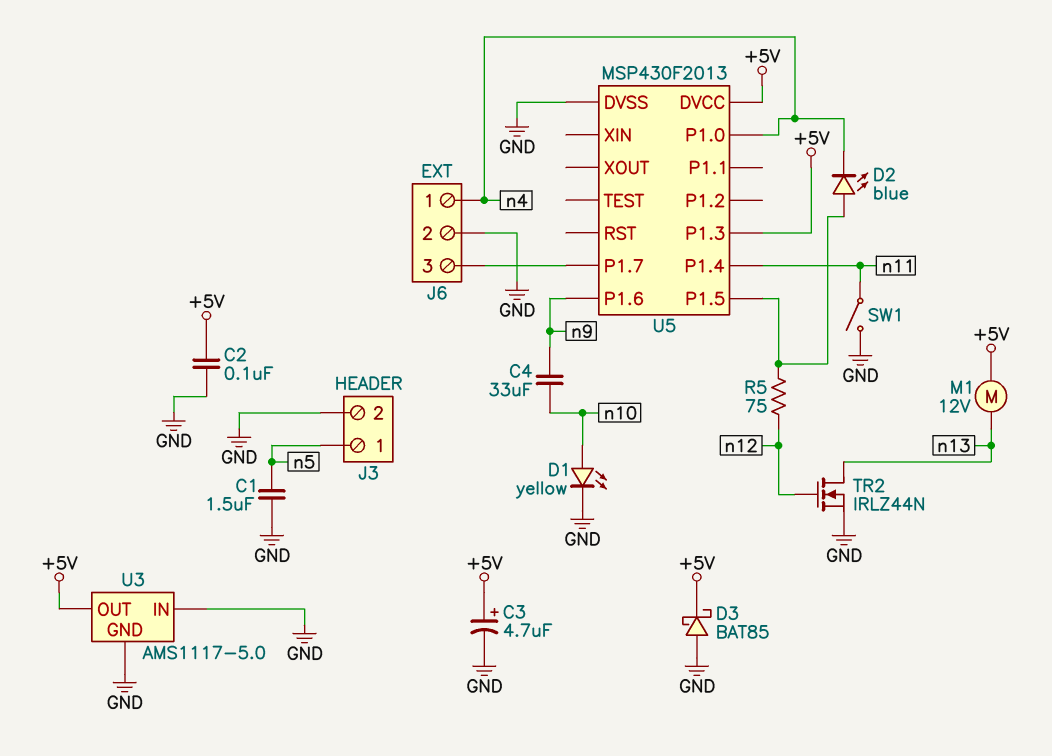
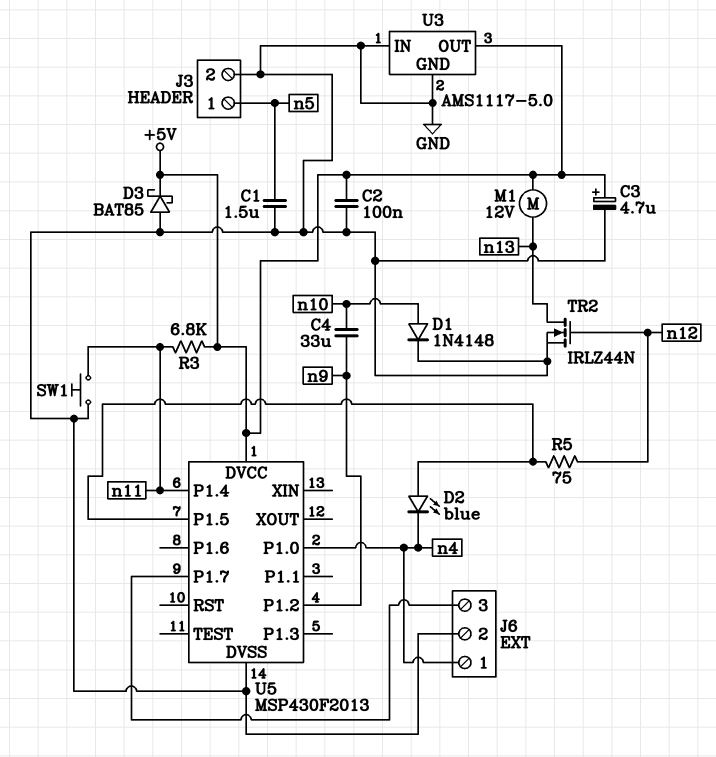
D1: LED yellow (A n10, K GND) -> diode 1N4148 (A n10, K GND)
R3: none -> 6.8k (+5V, n11)
SW1: switch (GND, n11) -> button (GND, n11)
U5 pin P1.2: none -> n9
U5 pin P1.3: +5V -> none
U5 pin P1.6: n9 -> none

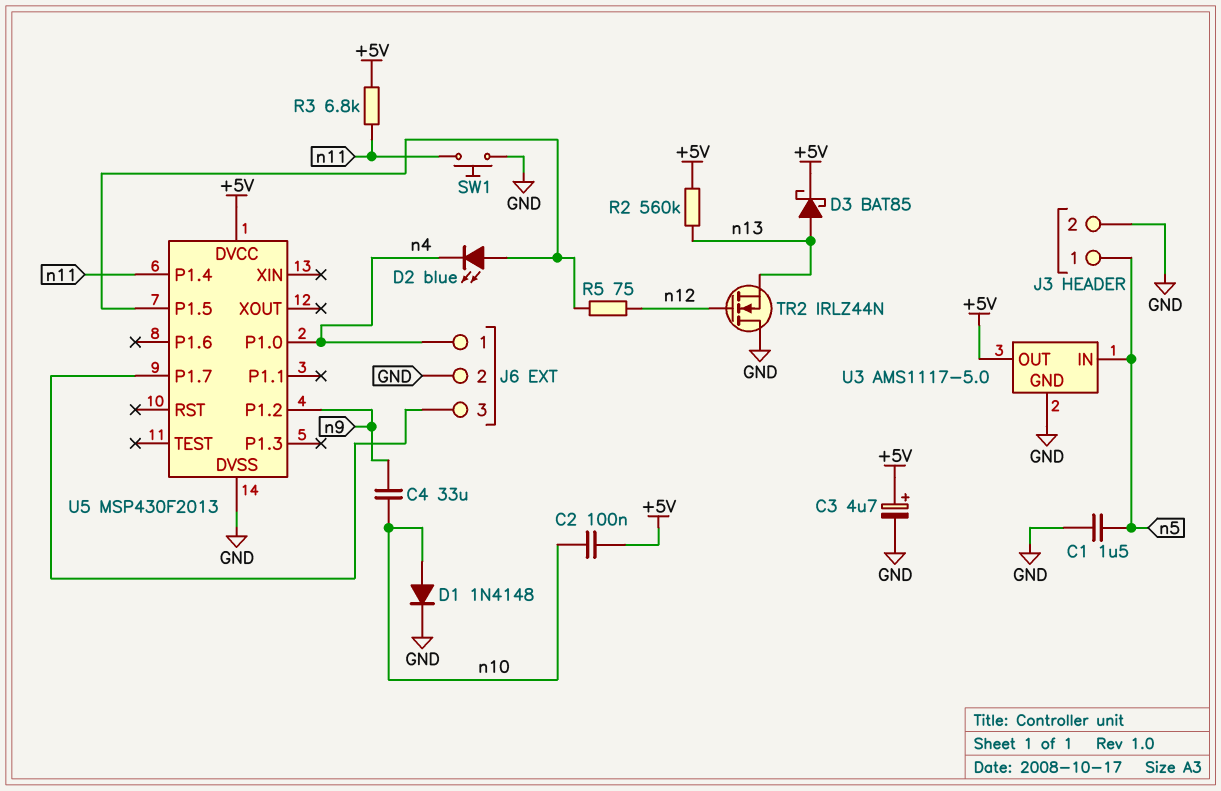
C2: 100nF (+5V, GND) -> 100nF (+5V, n10)
D3: schottky BAT85 (A GND, K +5V) -> schottky BAT85 (A n13, K +5V)
M1: motor 12V (+5V, n13) -> none
R2: none -> 560k (+5V, n13)
TR2: NMOS IRLZ44N (G n12, D n13, S GND) -> NMOS IRLZ44N (G n12, D GND, S n13)
U3 pin IN: GND -> n5

